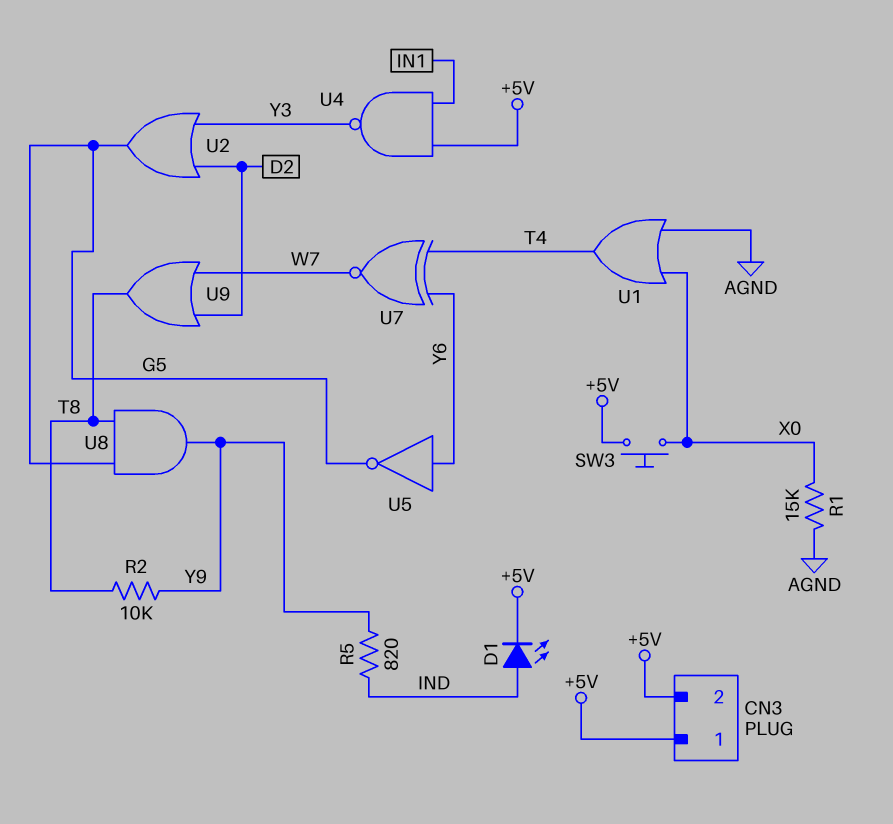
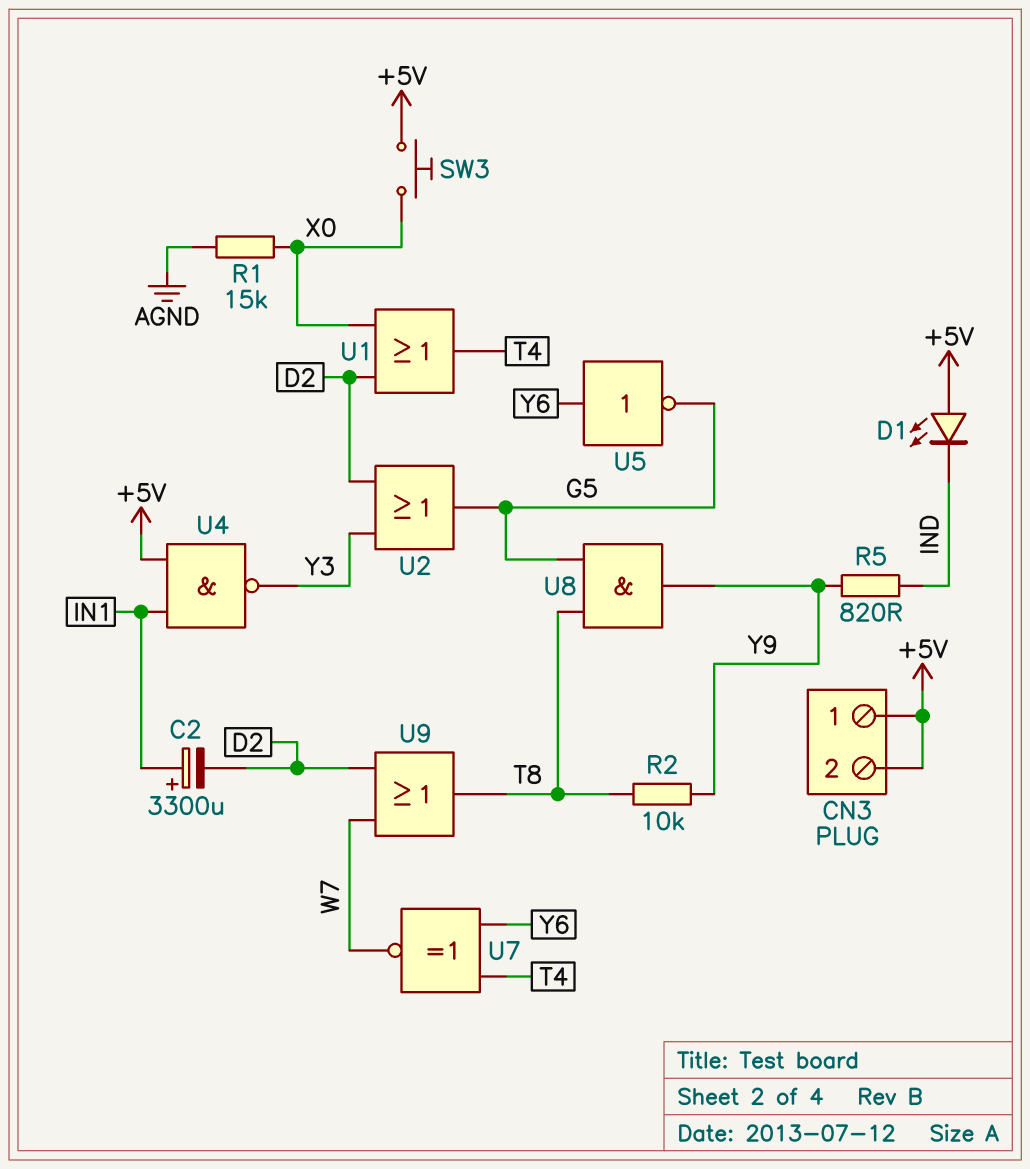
C2: none -> 3300uF (plus IN1, minus D2)
D1: LED (A IND, K +5V) -> LED (A +5V, K IND)
U1: OR (in AGND, in X0, out T4) -> OR (in D2, in X0, out T4)

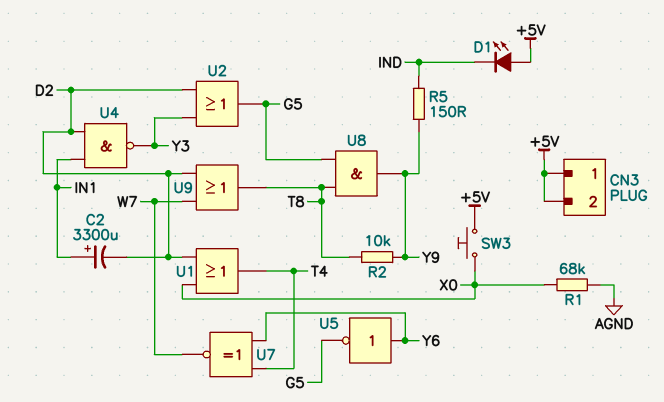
R1: 15k (AGND, X0) -> 68k (AGND, X0)
R5: 820 (IND, Y9) -> 150 (IND, Y9)
U4: NAND (in +5V, in IN1, out Y3) -> NAND (in D2, in IN1, out Y3)

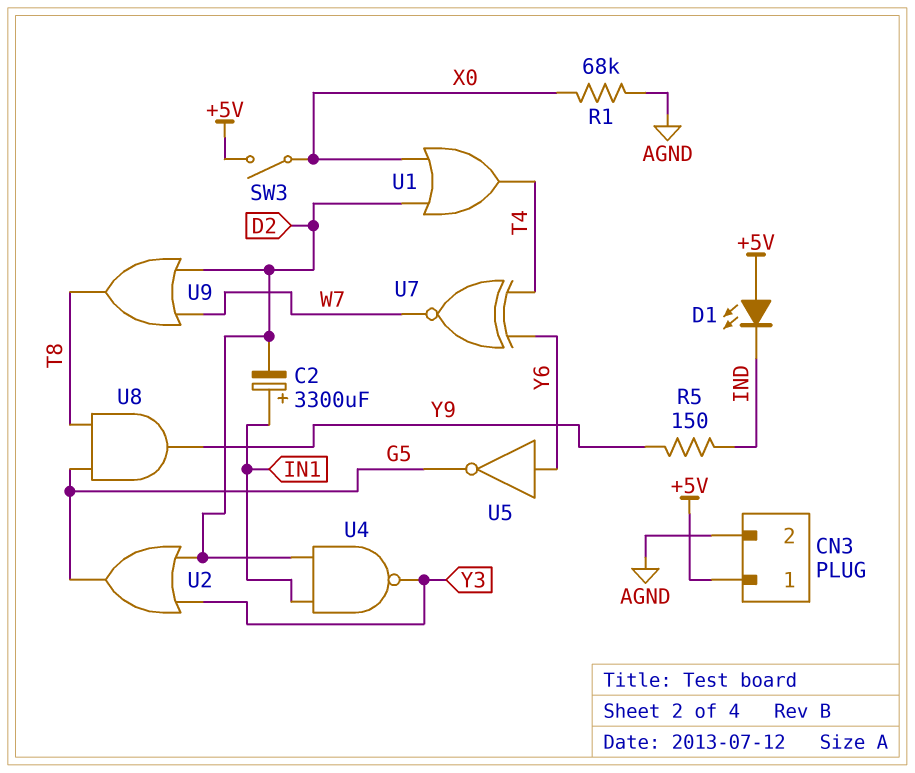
CN3 pin 2: +5V -> AGND
R2: 10k (T8, Y9) -> none
SW3: button (+5V, X0) -> switch (+5V, X0)

